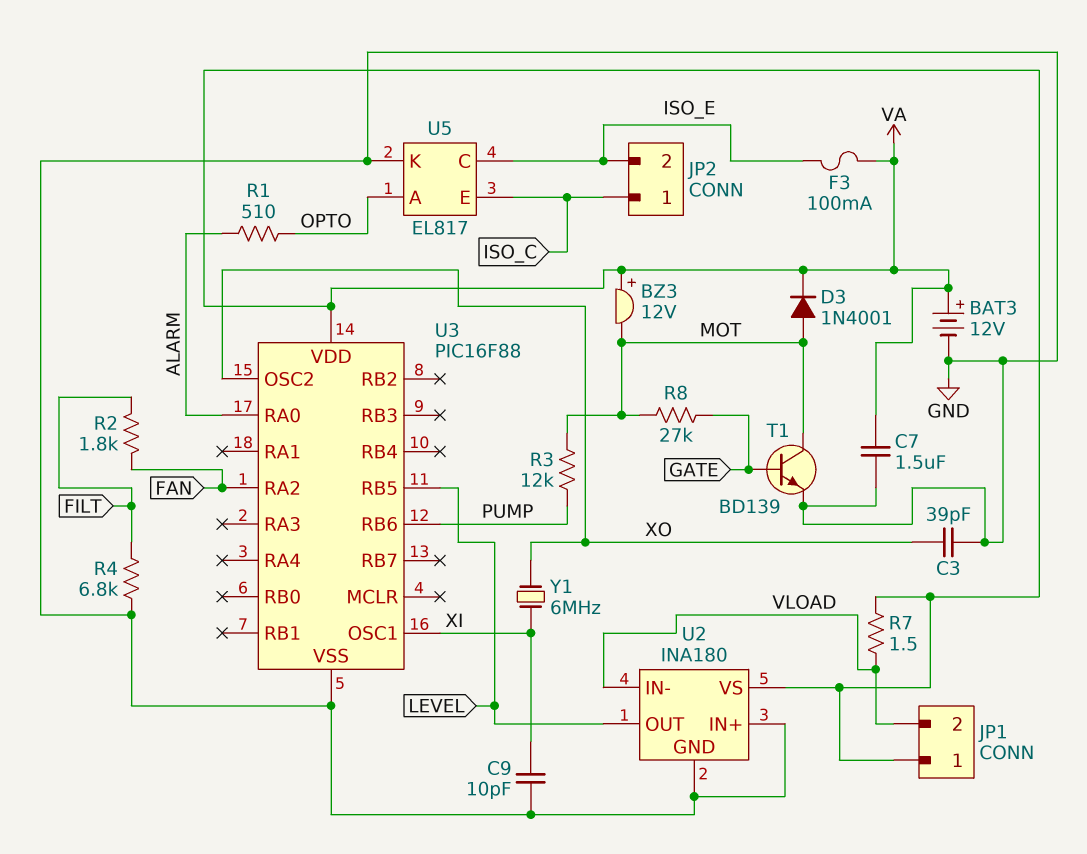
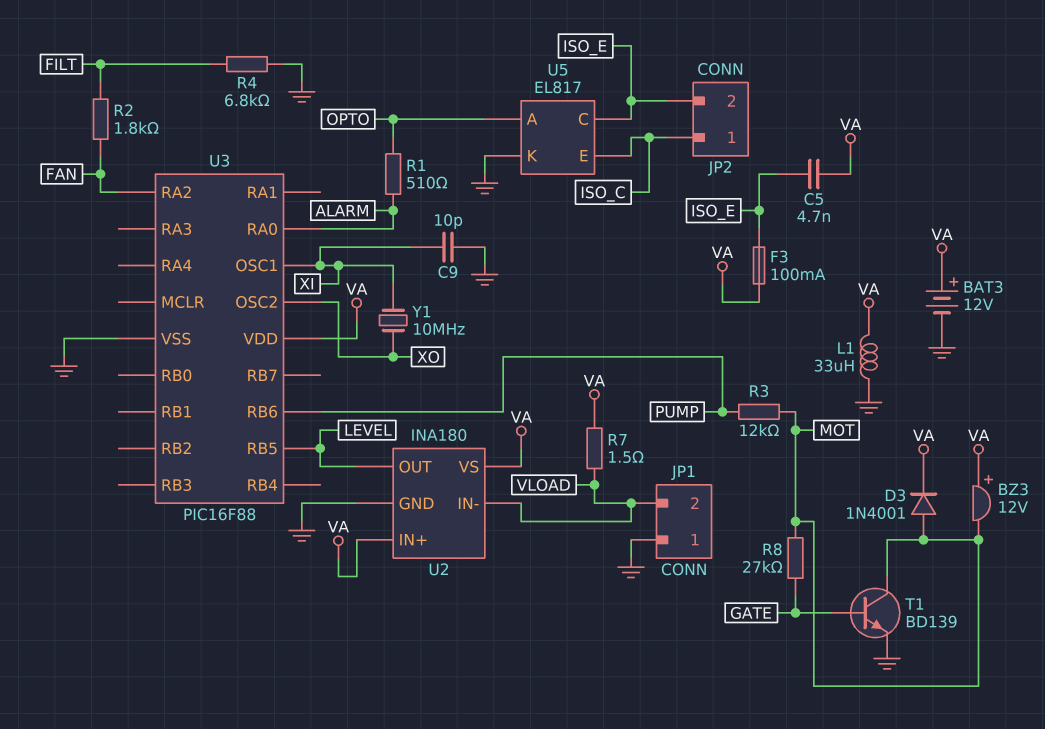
C3: 39pF (GND, XO) -> none
C5: none -> 4.7nF (ISO_E, VA)
C7: 1.5uF (GND, VA) -> none
JP1 pin 1: VA -> GND
L1: none -> 33uH (GND, VA)
U2 pin IN+: GND -> VA
Y1: 6MHz (XI, XO) -> 10MHz (XI, XO)

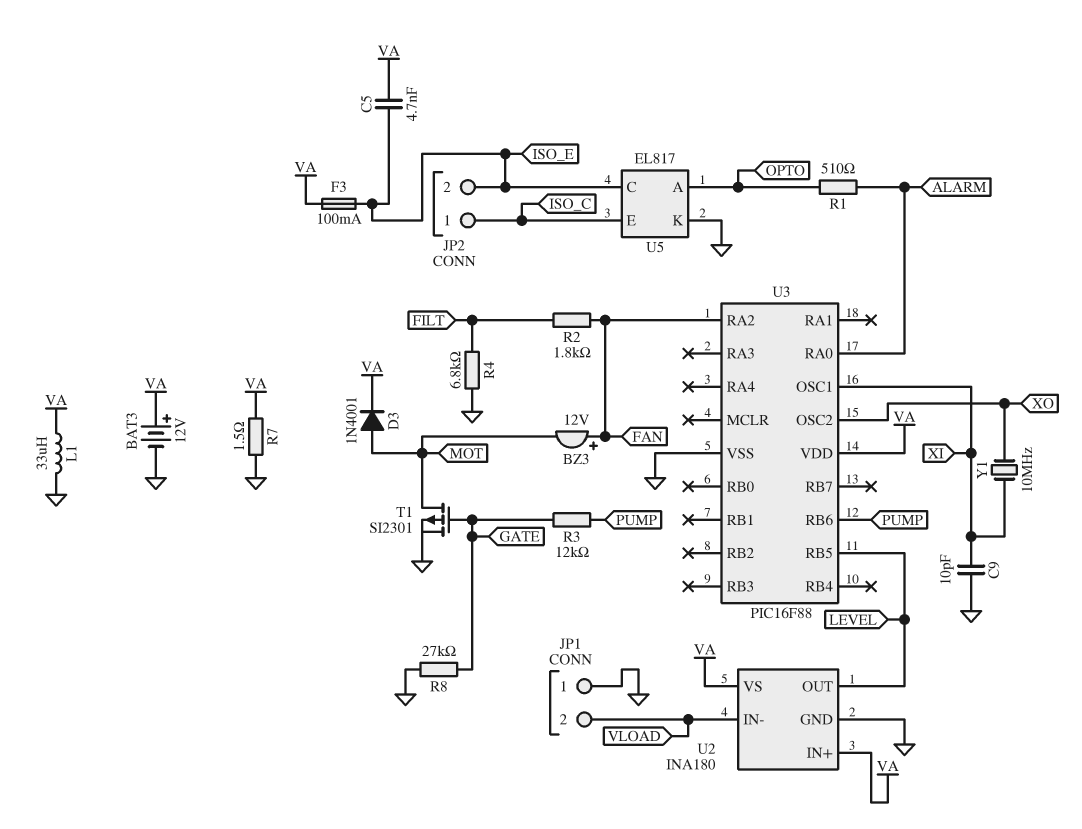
BZ3: buzzer 12V (plus VA, minus MOT) -> buzzer 12V (plus FAN, minus MOT)
R3: 12k (MOT, PUMP) -> 12k (GATE, PUMP)
R7: 1.5 (VA, VLOAD) -> 1.5 (GND, VA)
R8: 27k (GATE, MOT) -> 27k (GATE, GND)
T1: NPN BD139 (B GATE, C MOT, E GND) -> PMOS SI2301 (G GATE, D MOT, S GND)

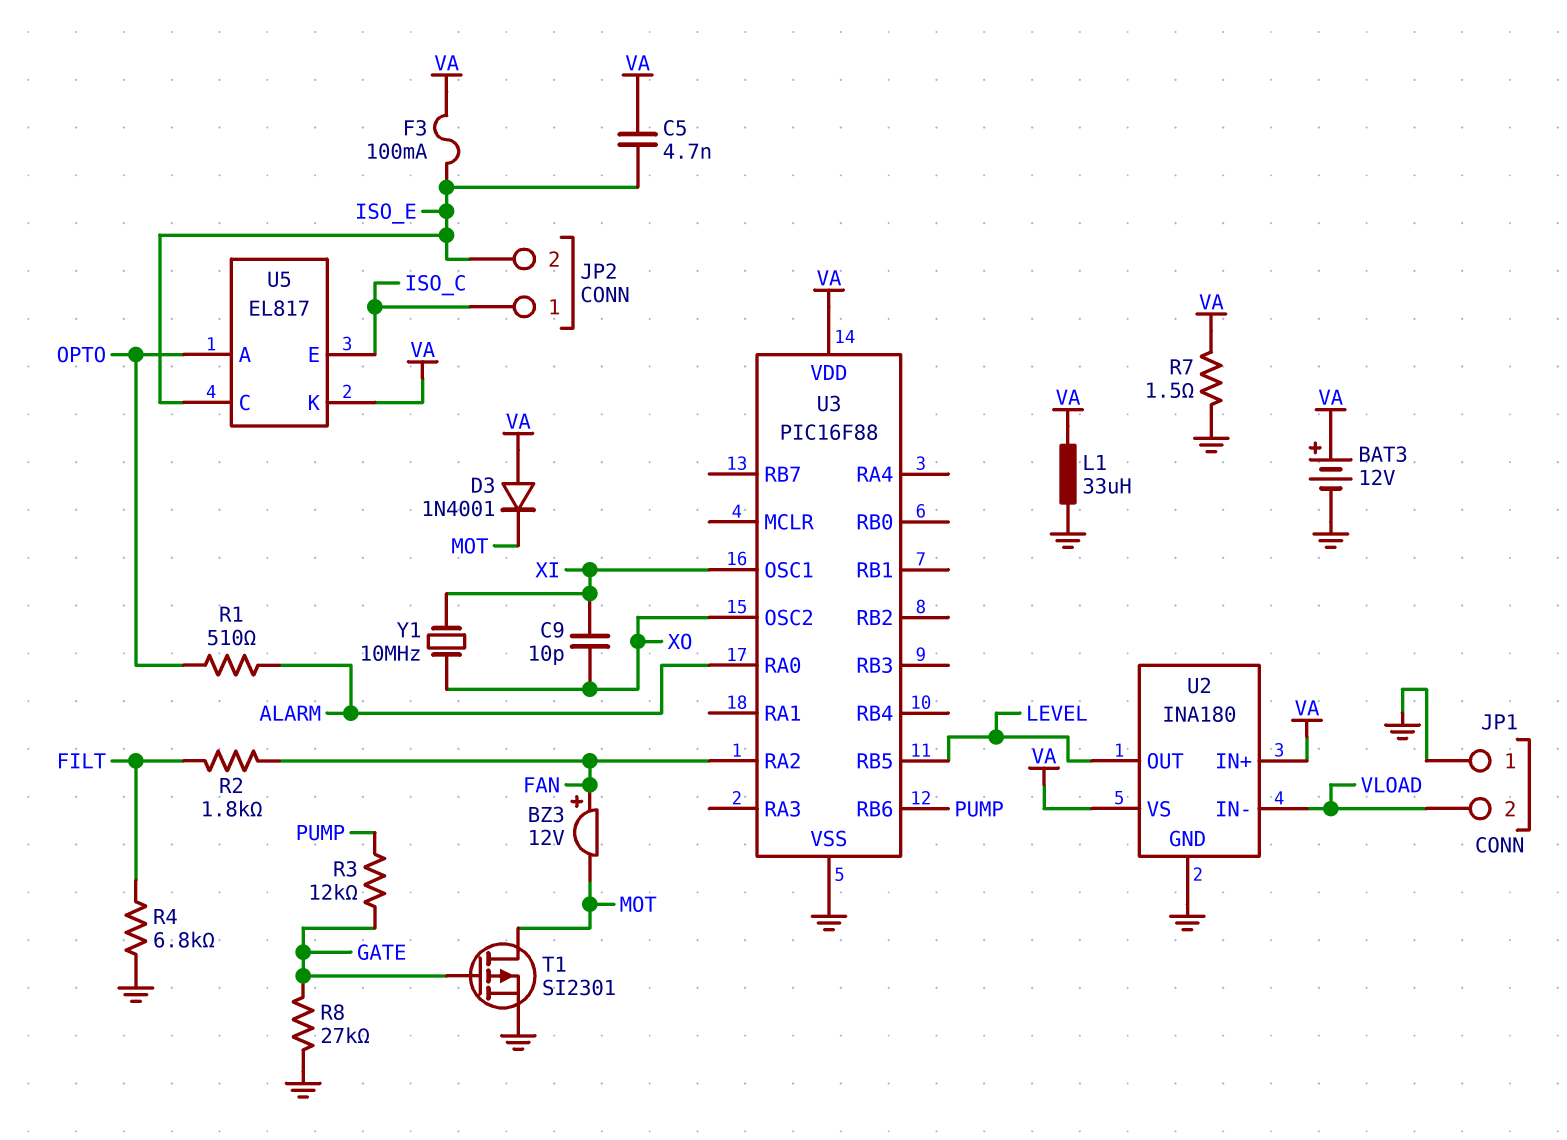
C9: 10pF (GND, XI) -> 10pF (XI, XO)
D3: diode 1N4001 (A MOT, K VA) -> diode 1N4001 (A VA, K MOT)
U5 pin K: GND -> VA

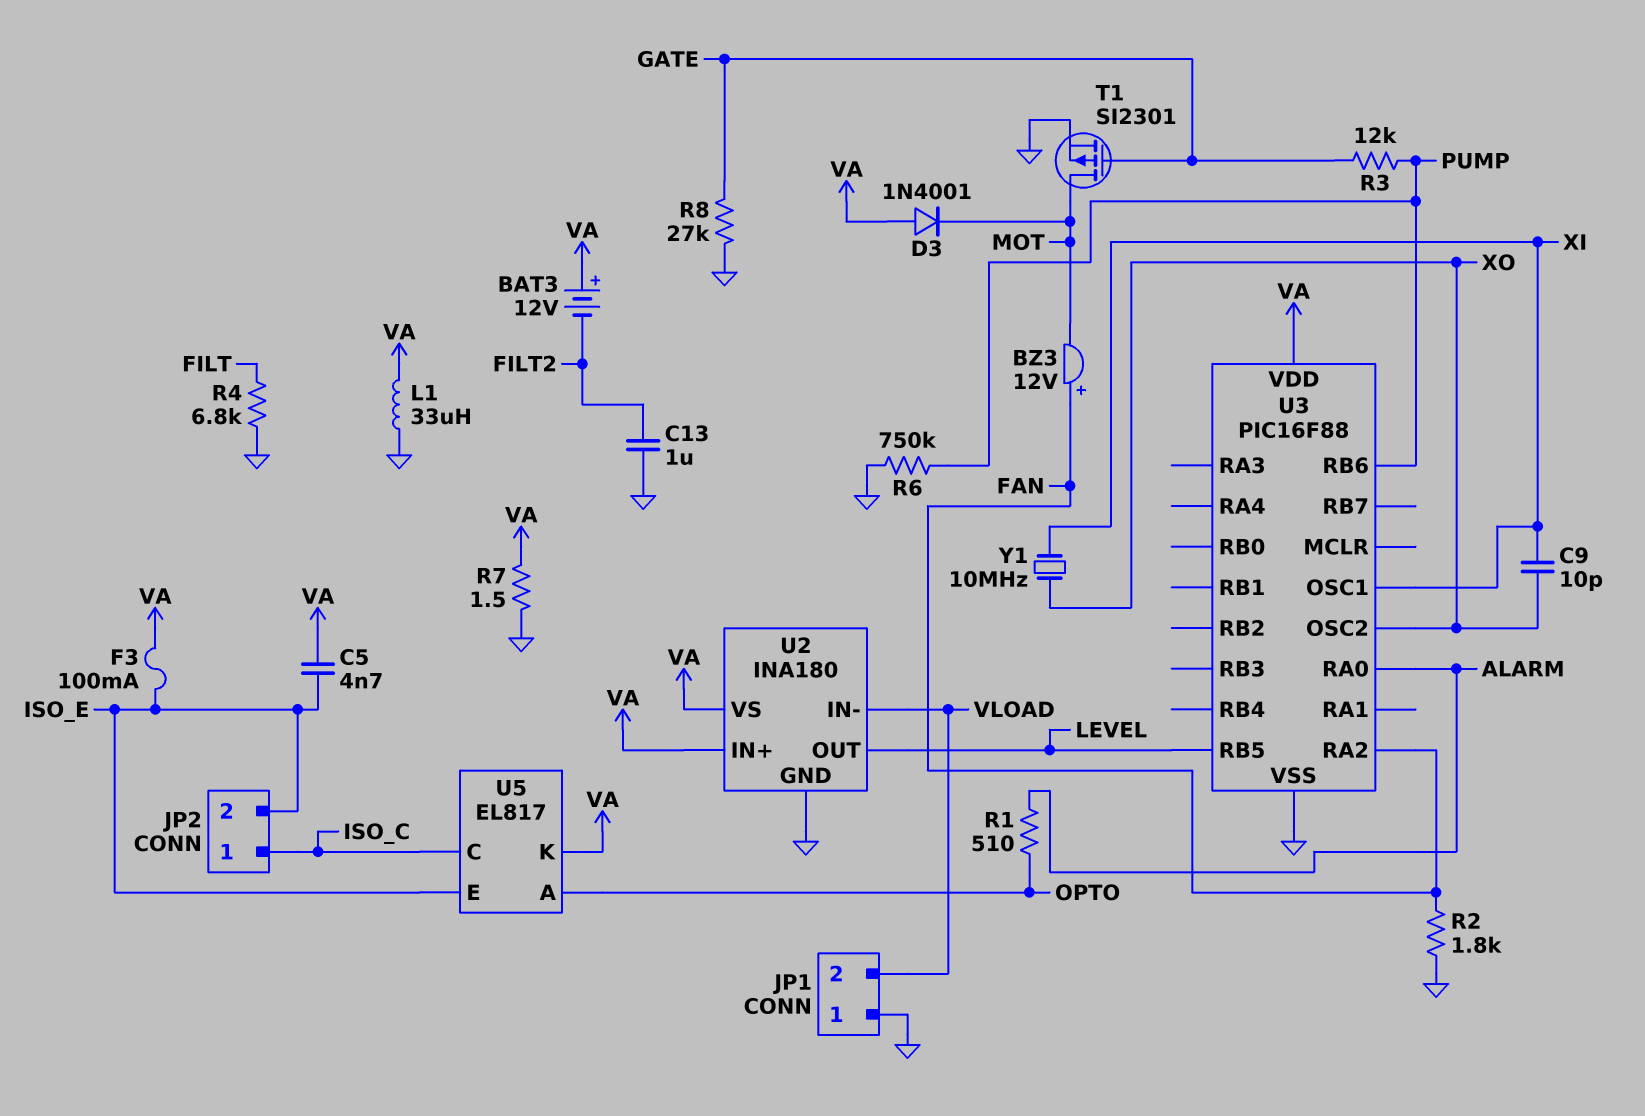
BAT3: 12V (plus VA, minus GND) -> 12V (plus VA, minus FILT2)
C13: none -> 1uF (FILT2, GND)
R2: 1.8k (FAN, FILT) -> 1.8k (FAN, GND)
R6: none -> 750k (GND, PUMP)
U5 pin C: ISO_E -> ISO_C
U5 pin E: ISO_C -> ISO_E

